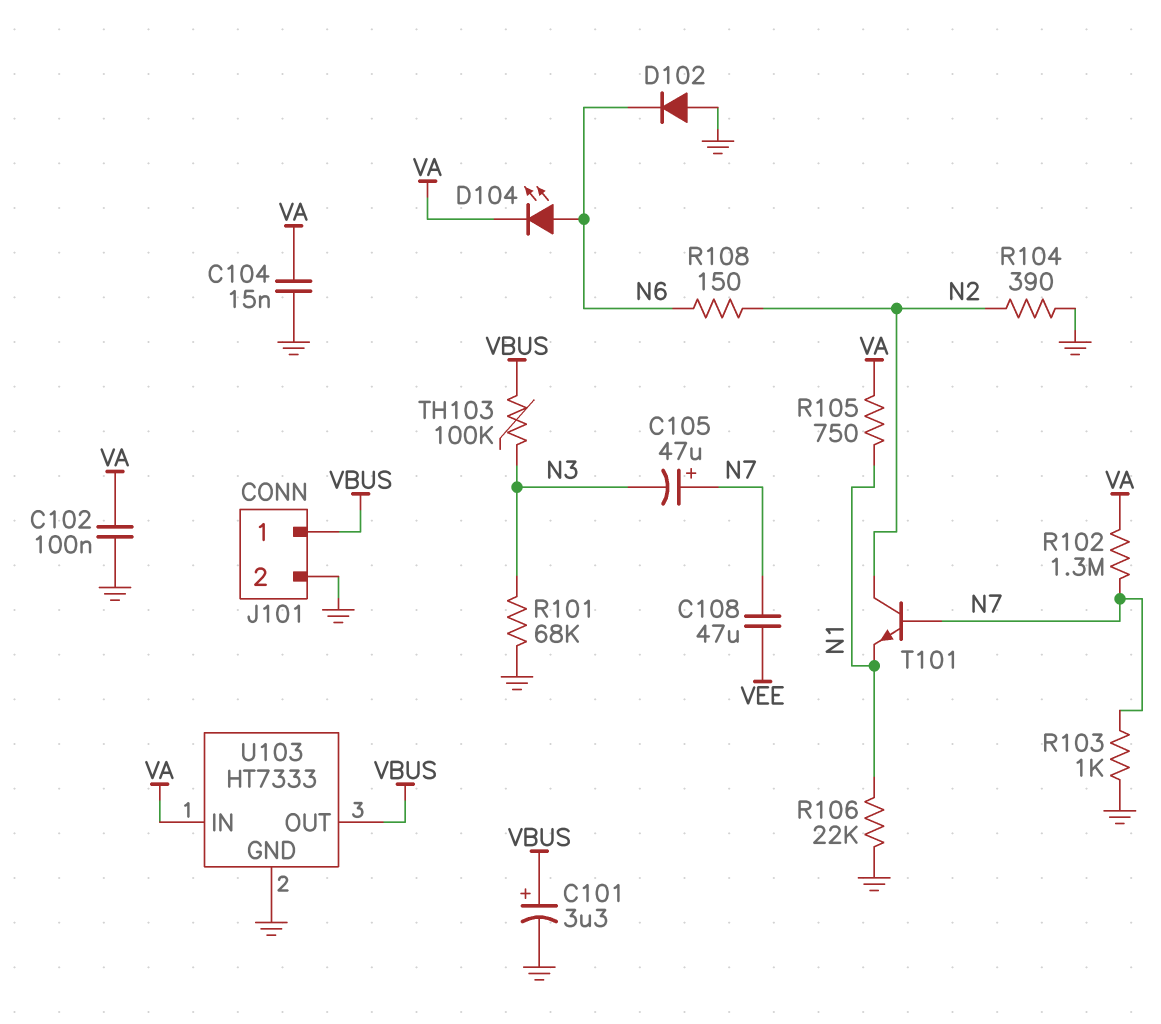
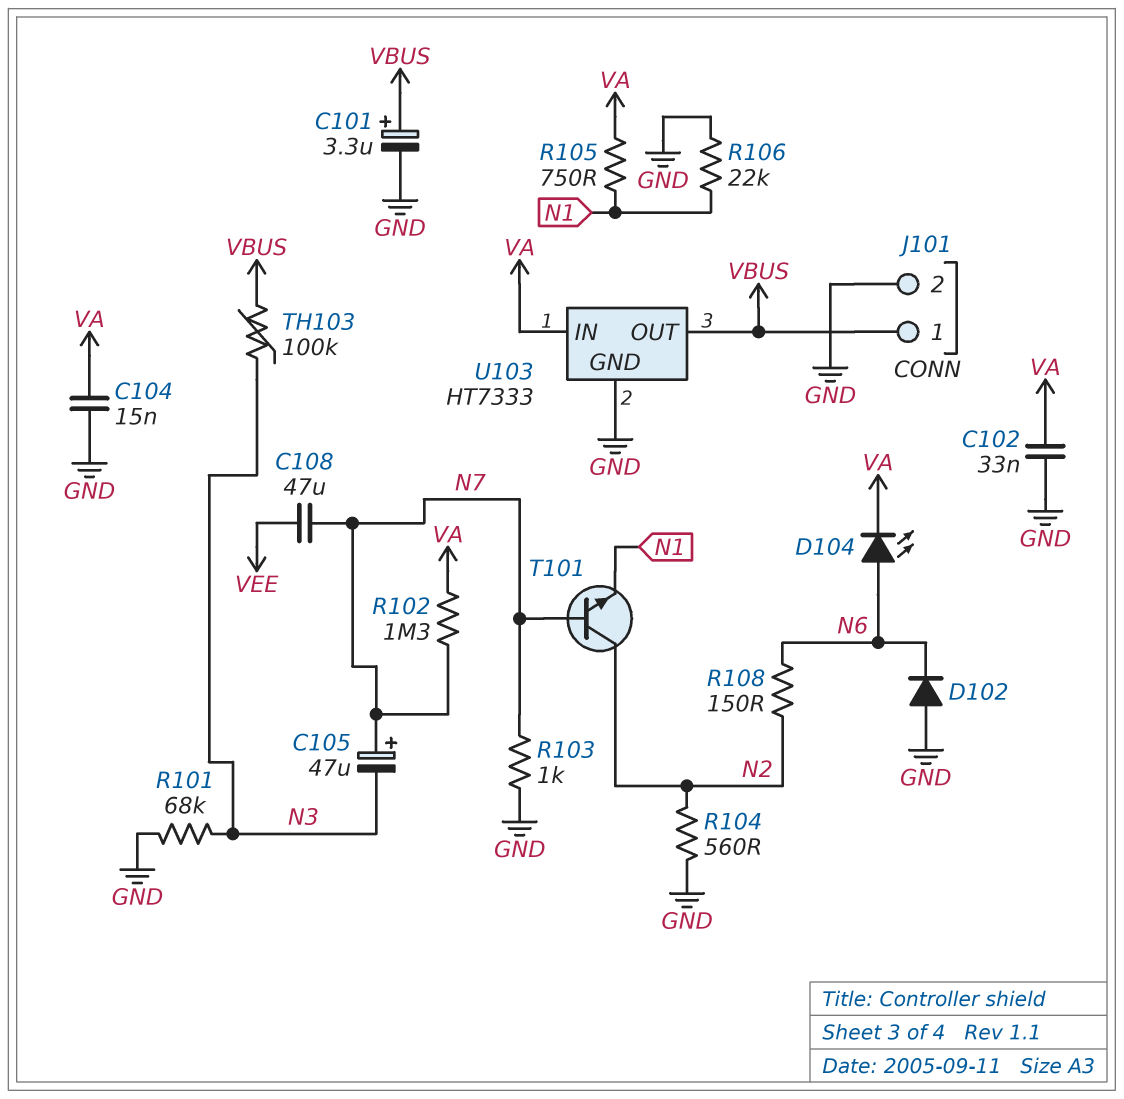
C102: 100nF (GND, VA) -> 33nF (GND, VA)
R104: 390 (GND, N2) -> 560 (GND, N2)

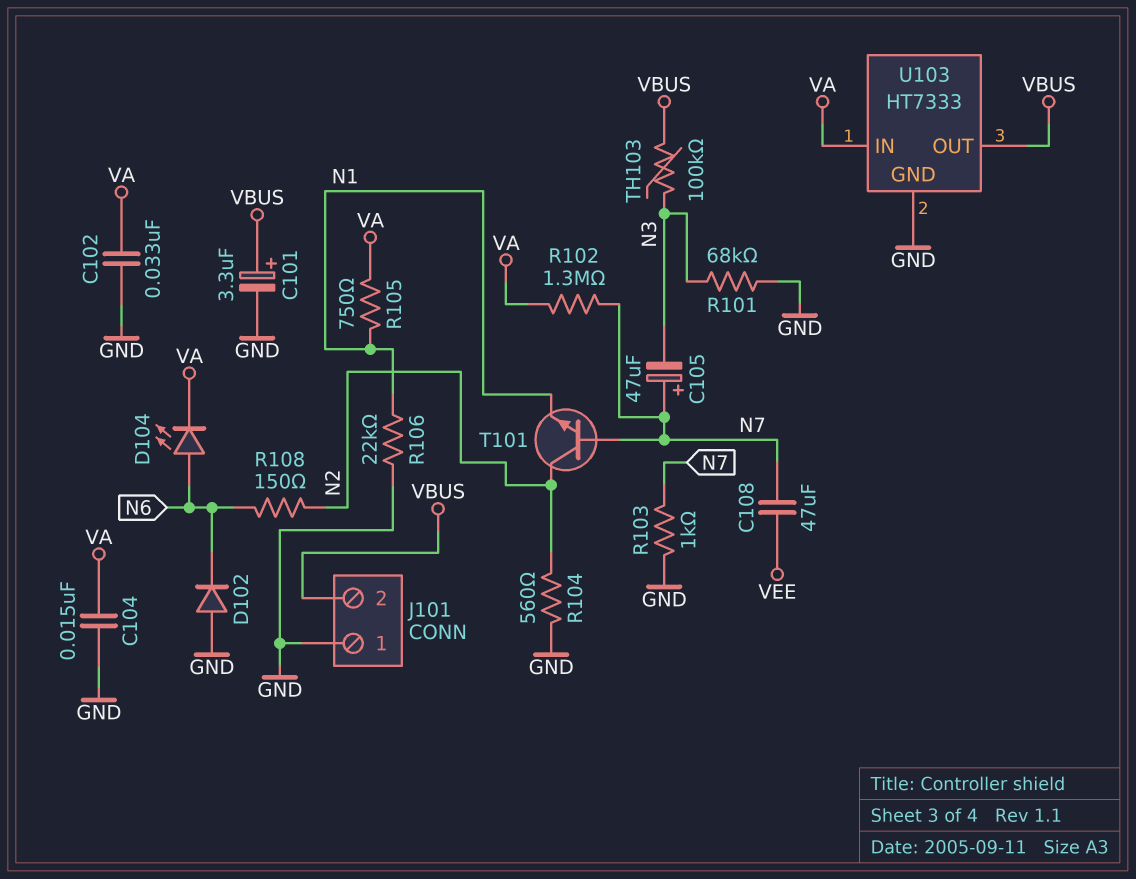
J101 pin 1: VBUS -> GND
J101 pin 2: GND -> VBUS

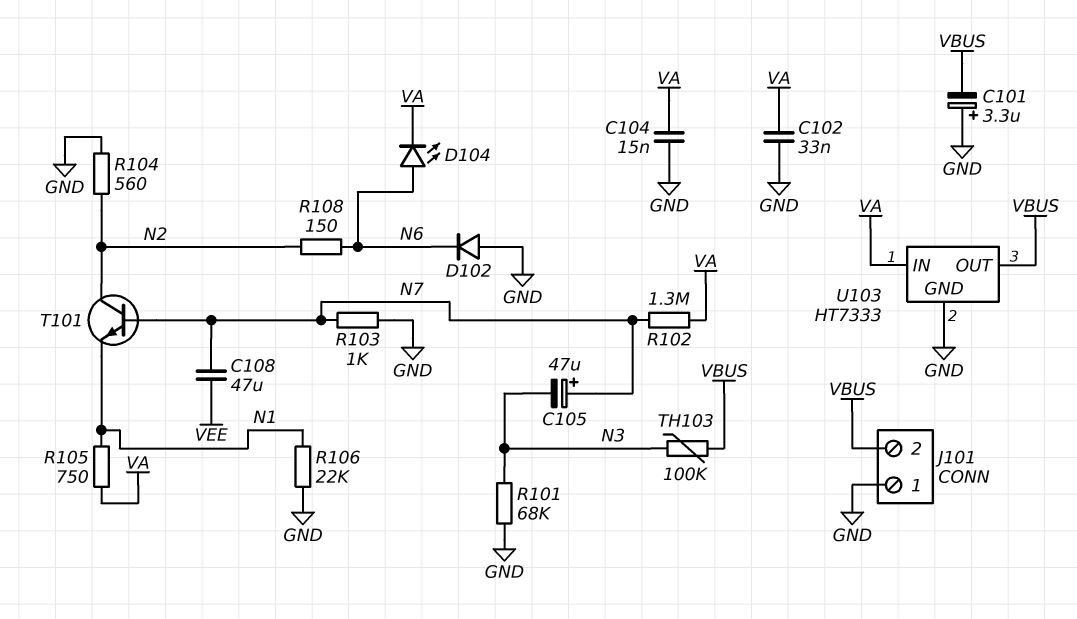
C101: 3.3uF (plus VBUS, minus GND) -> 3.3uF (plus GND, minus VBUS)

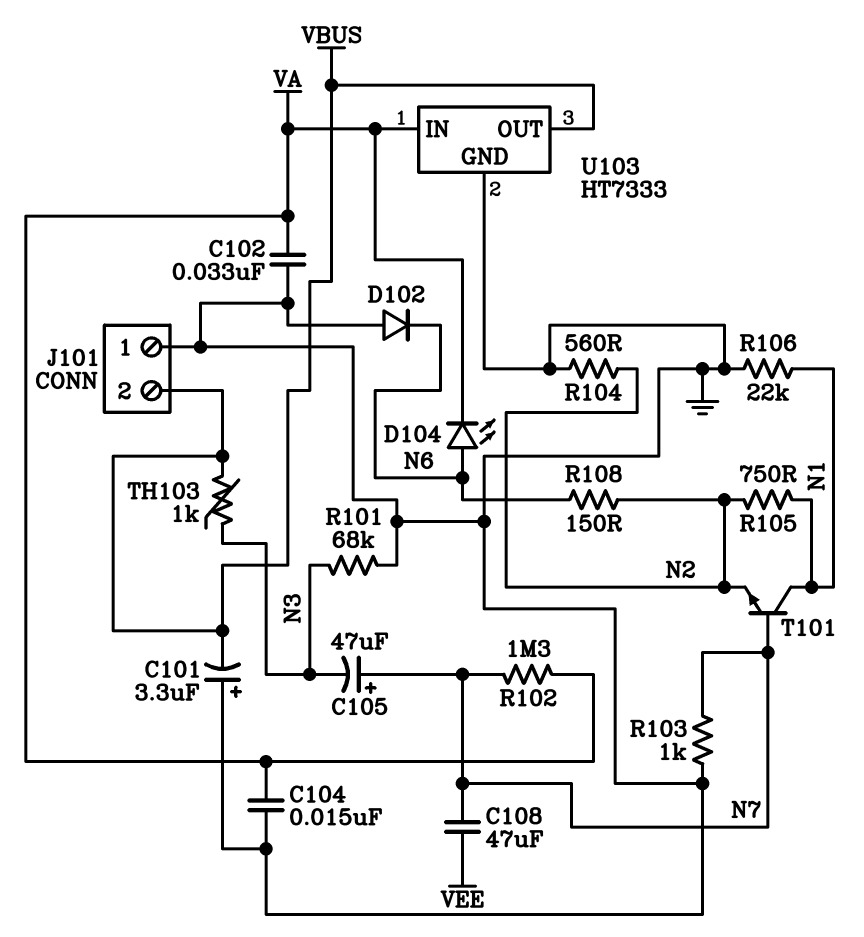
R105: 750 (N1, VA) -> 750 (N1, N2)
T101: NPN (B N7, C N2, E N1) -> NPN (B N7, C N1, E N2)
TH103: 100k (N3, VBUS) -> 1k (N3, VBUS)

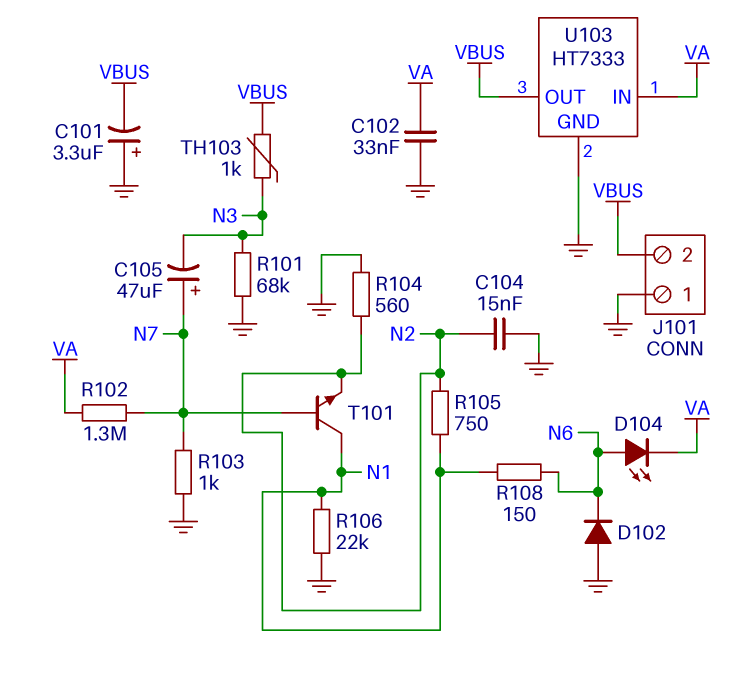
C104: 15nF (GND, VA) -> 15nF (GND, N2)
C108: 47uF (N7, VEE) -> none
R108: 150 (N2, N6) -> 150 (N1, N6)

